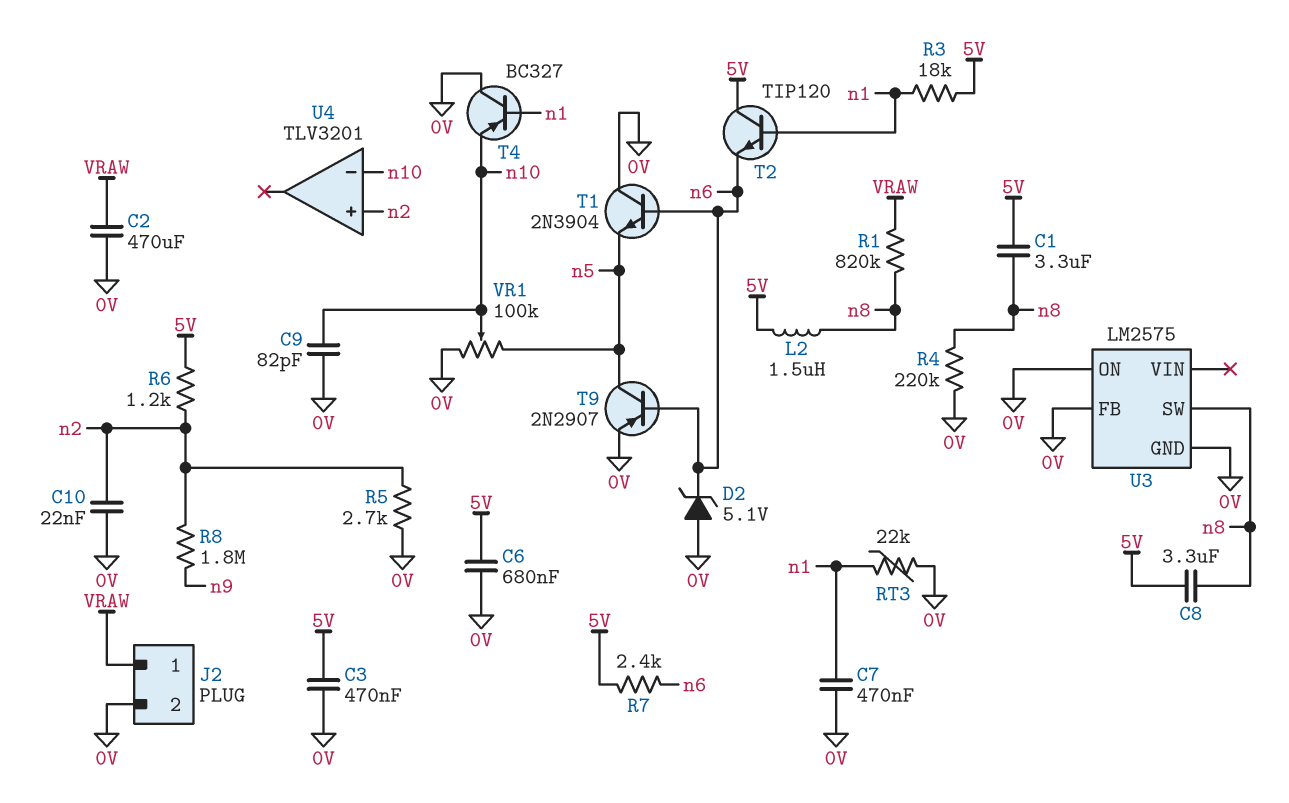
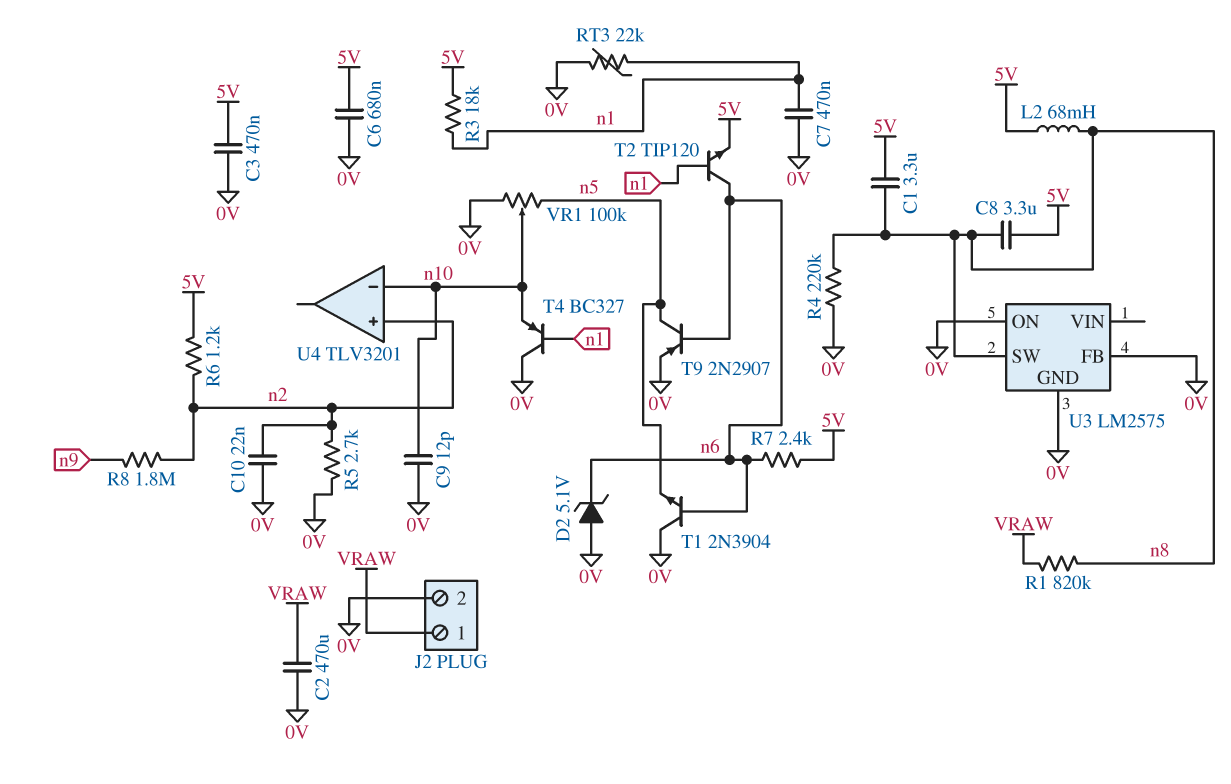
C9: 82pF (0V, n10) -> 12pF (0V, n10)
L2: 1.5uH (5V, n8) -> 68mH (5V, n8)
T2: NPN TIP120 (B n1, C 5V, E n6) -> NPN TIP120 (B n1, C n6, E 5V)

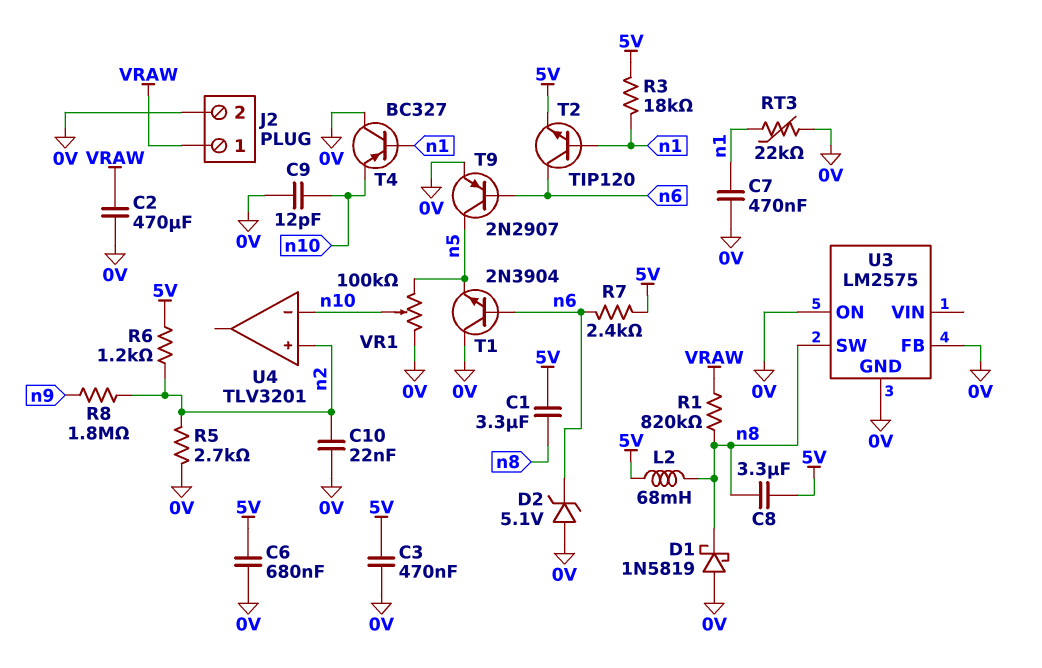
D1: none -> schottky 1N5819 (A 0V, K n8)
R4: 220k (0V, n8) -> none

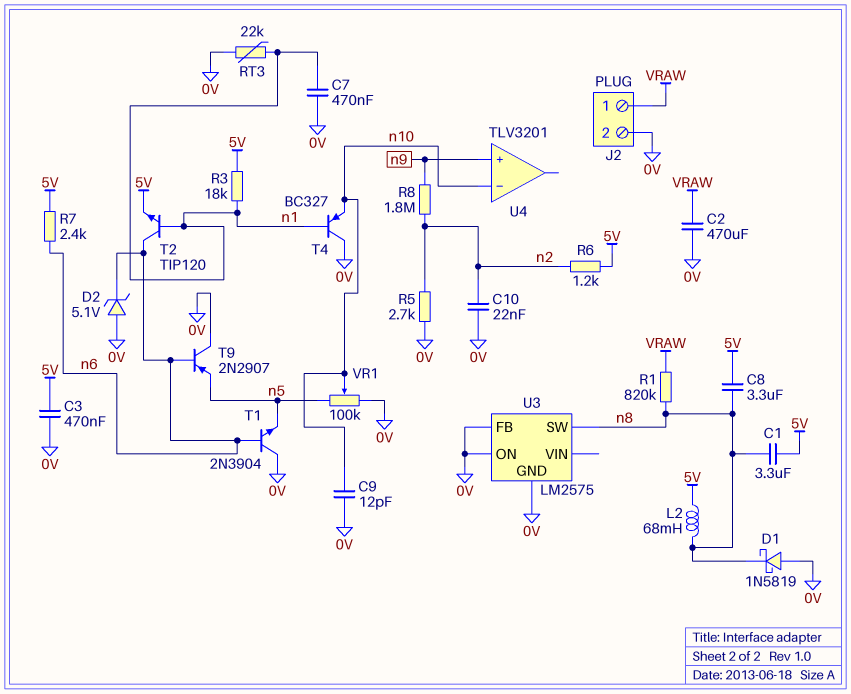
C6: 680nF (0V, 5V) -> none
T9: PNP 2N2907 (B n6, C n5, E 0V) -> PNP 2N2907 (B n6, C 0V, E n5)
U4 pin in+: n2 -> n9

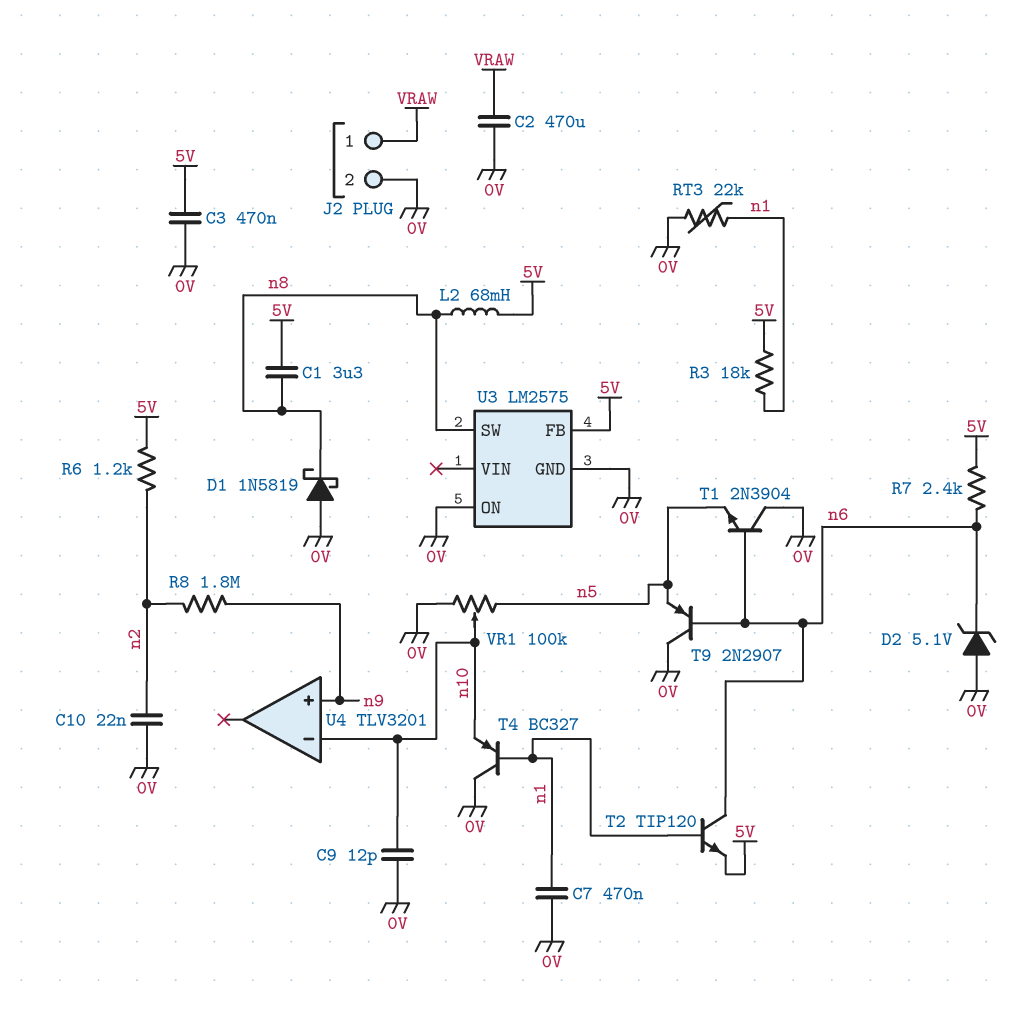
C8: 3.3uF (5V, n8) -> none
R1: 820k (VRAW, n8) -> none
R5: 2.7k (0V, n2) -> none
U3 pin FB: 0V -> 5V

